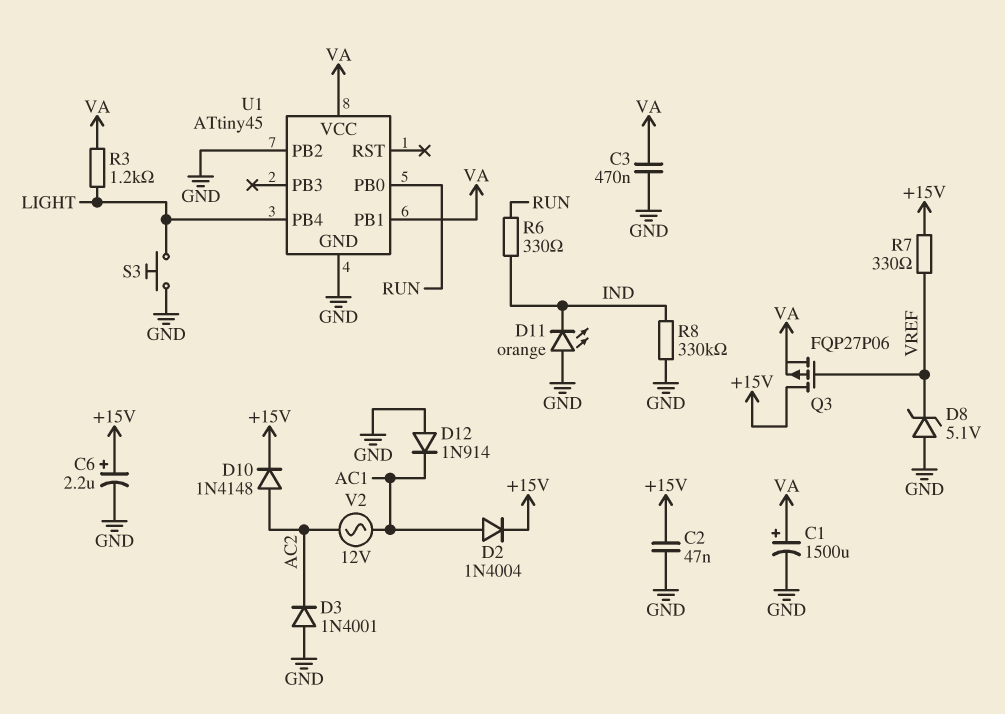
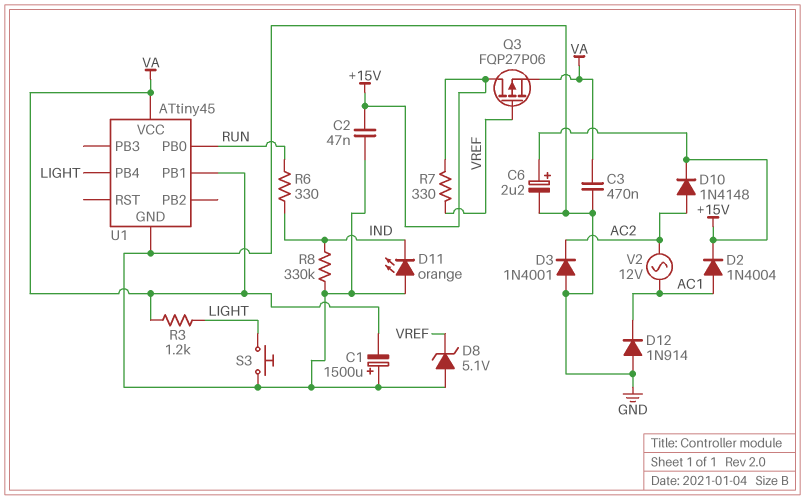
C1: 1500uF (plus VA, minus GND) -> 1500uF (plus GND, minus VA)
U1 pin PB2: GND -> none

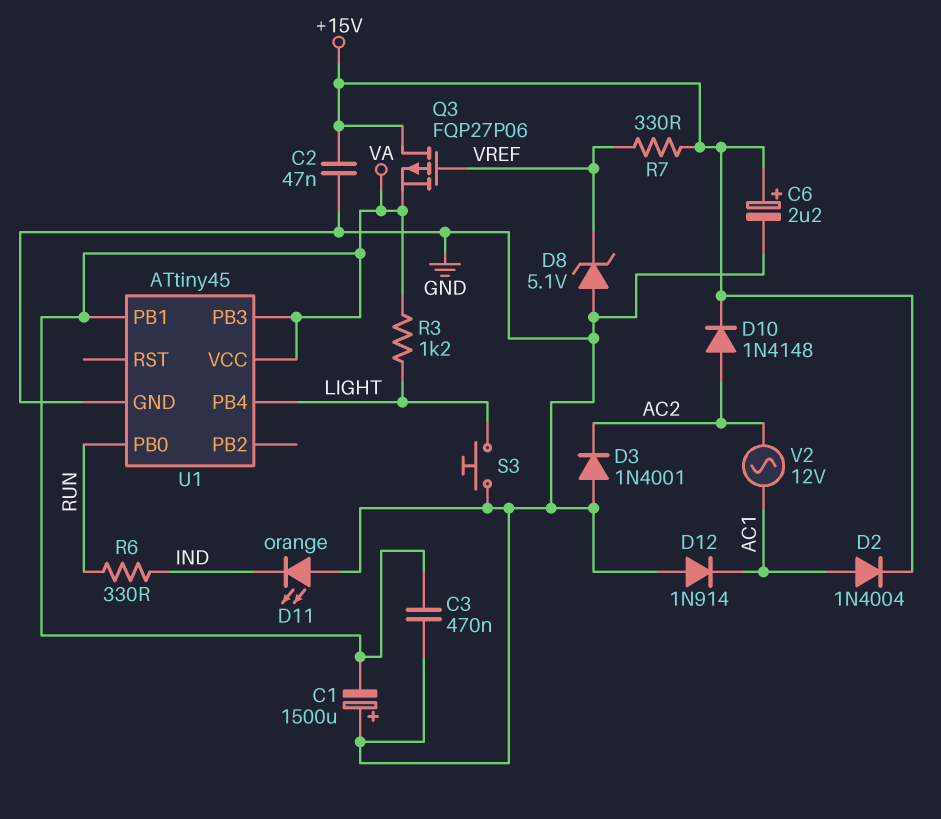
R8: 330k (GND, IND) -> none
U1 pin PB3: none -> VA

